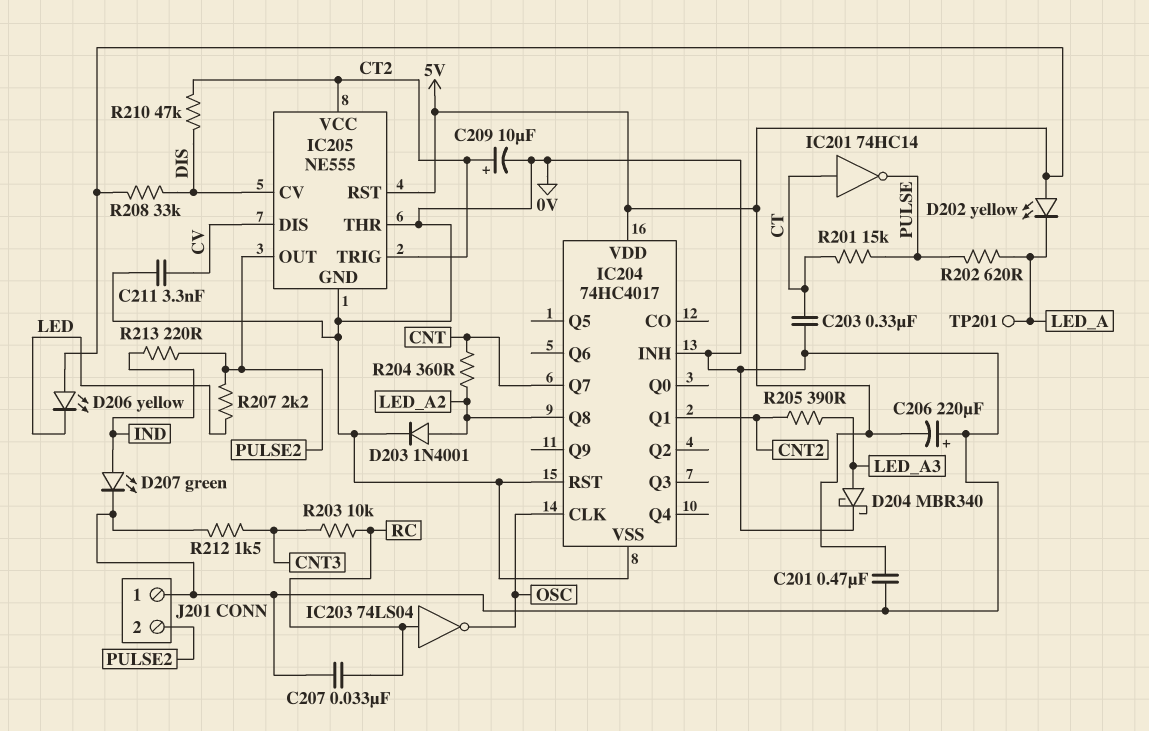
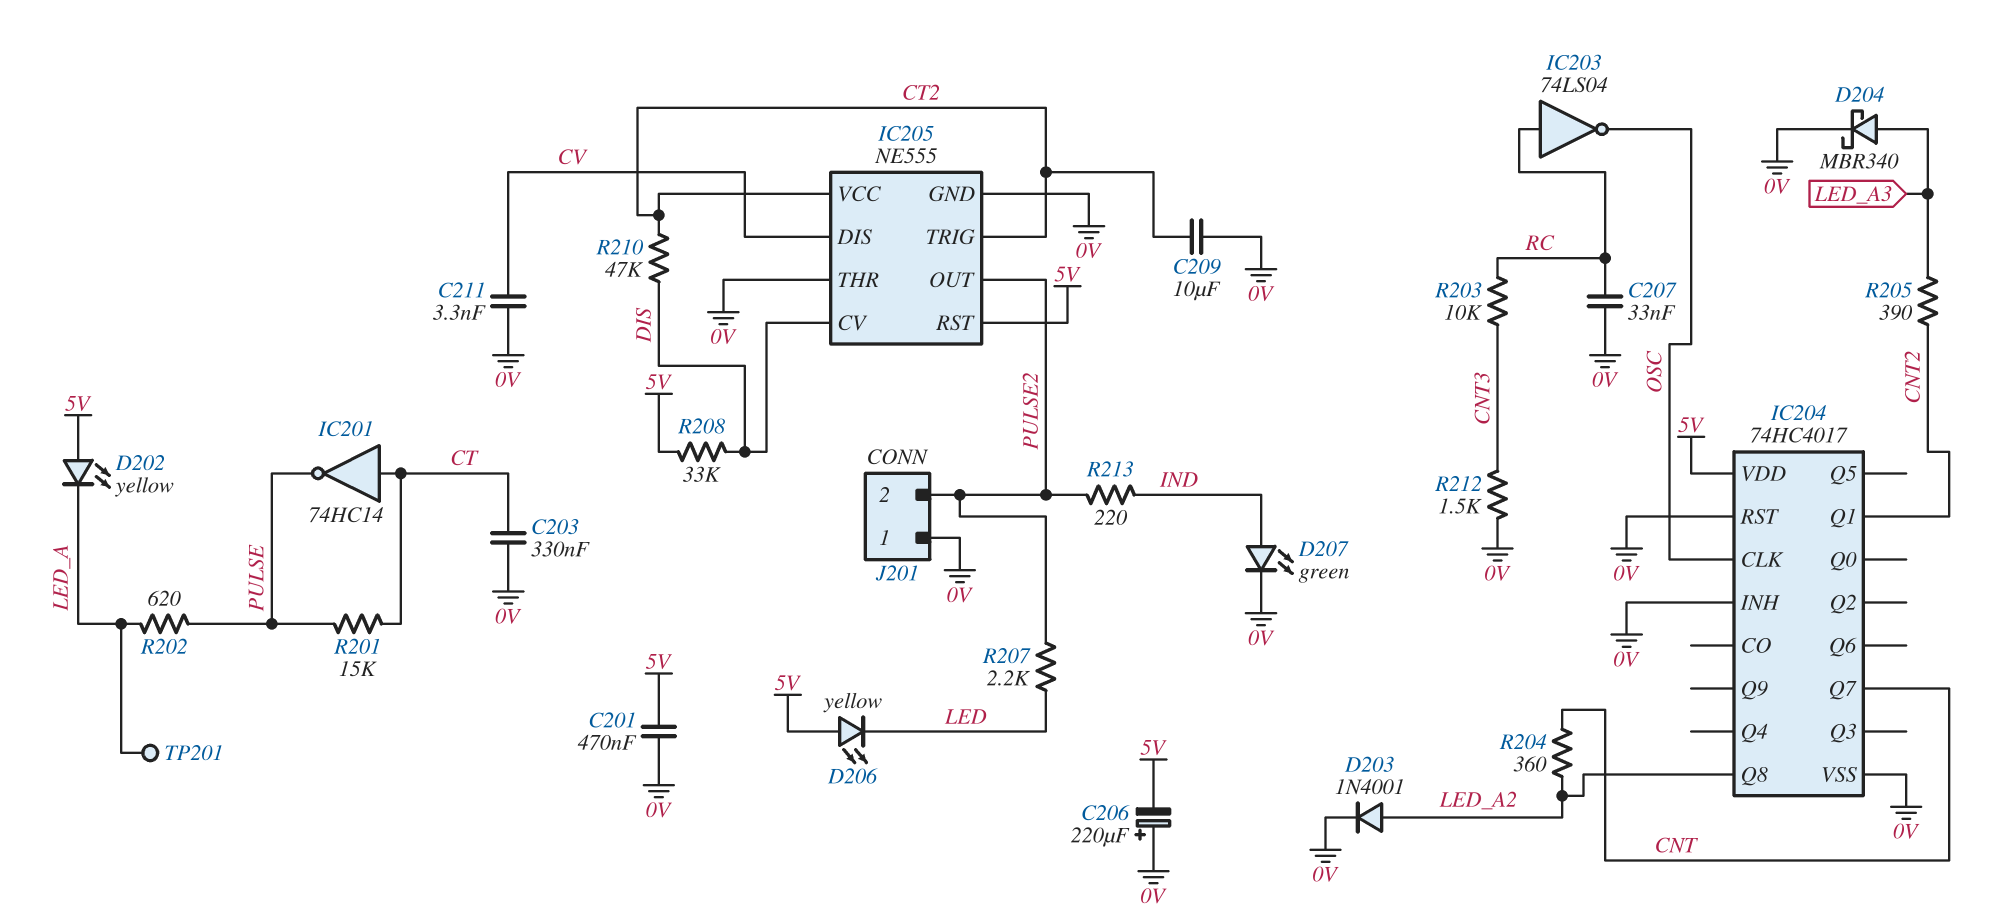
C209: 10uF (plus CT2, minus 0V) -> 10uF (0V, CT2)

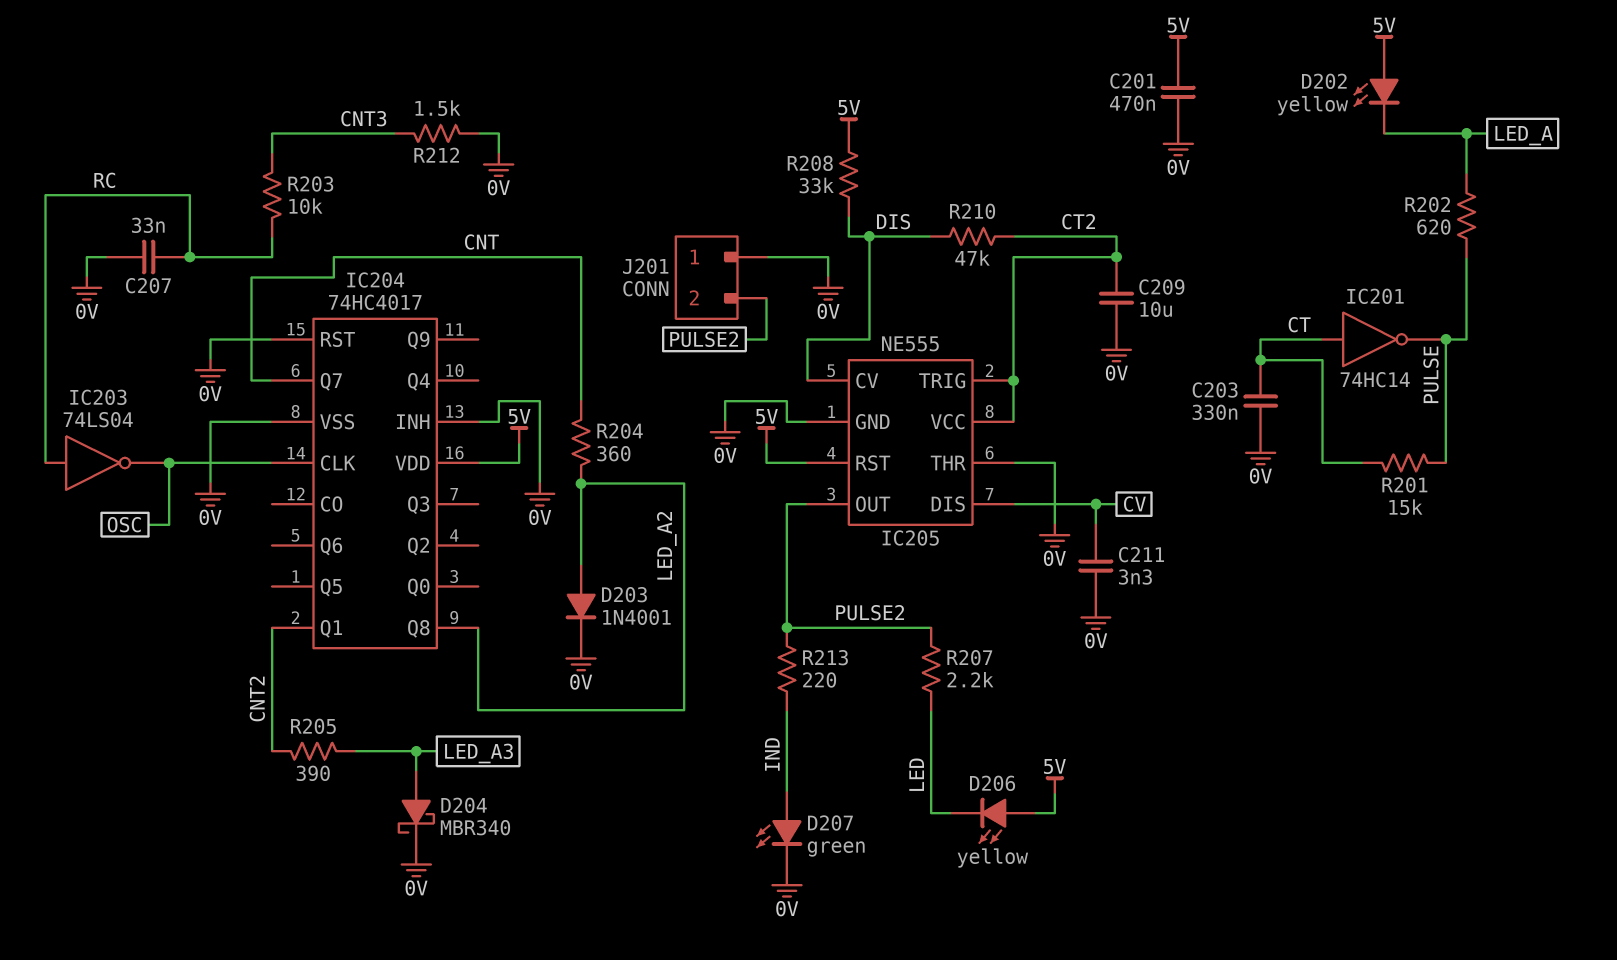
C206: 220uF (plus 0V, minus 5V) -> none
TP201: test point (LED_A) -> none

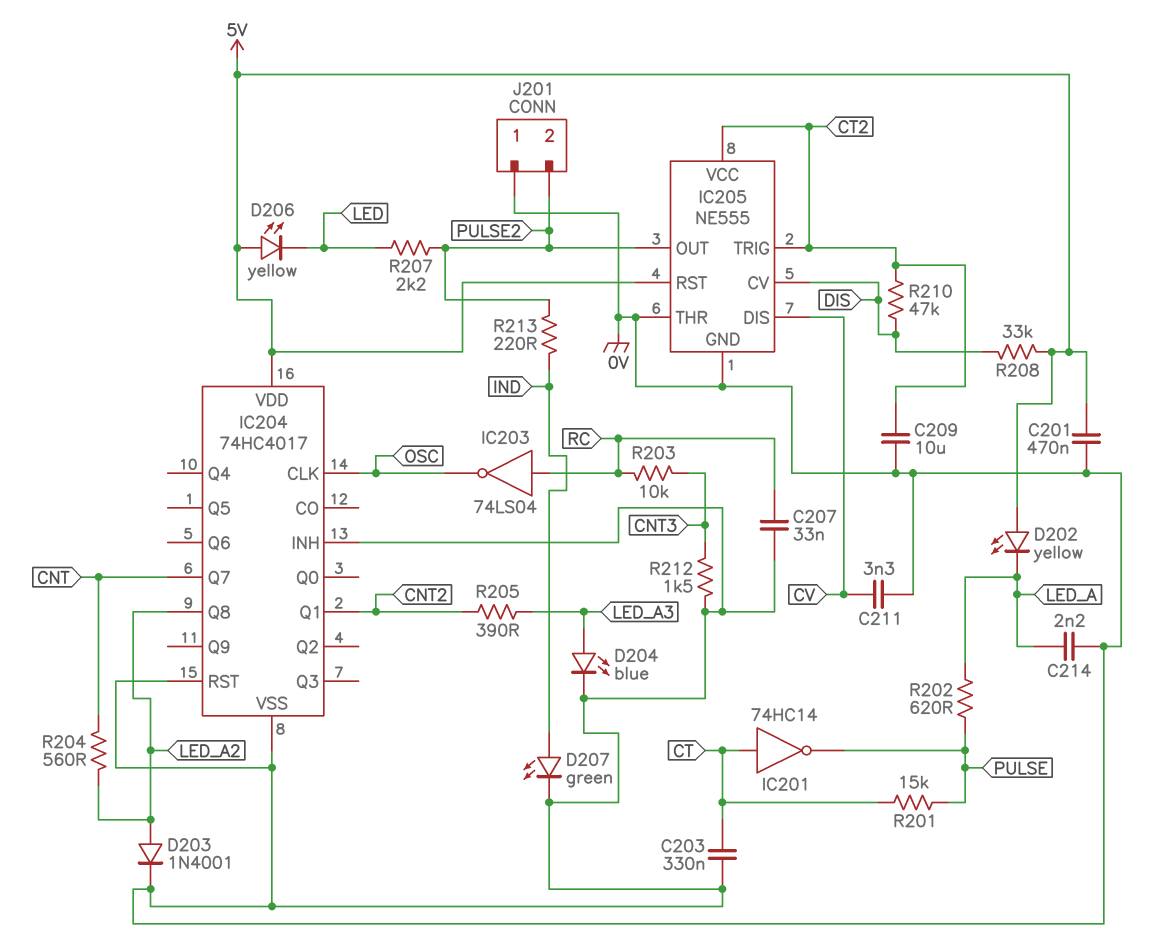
C214: none -> 2.2nF (0V, LED_A)
D204: schottky MBR340 (A LED_A3, K 0V) -> LED blue (A LED_A3, K 0V)
R204: 360 (CNT, LED_A2) -> 560 (CNT, LED_A2)

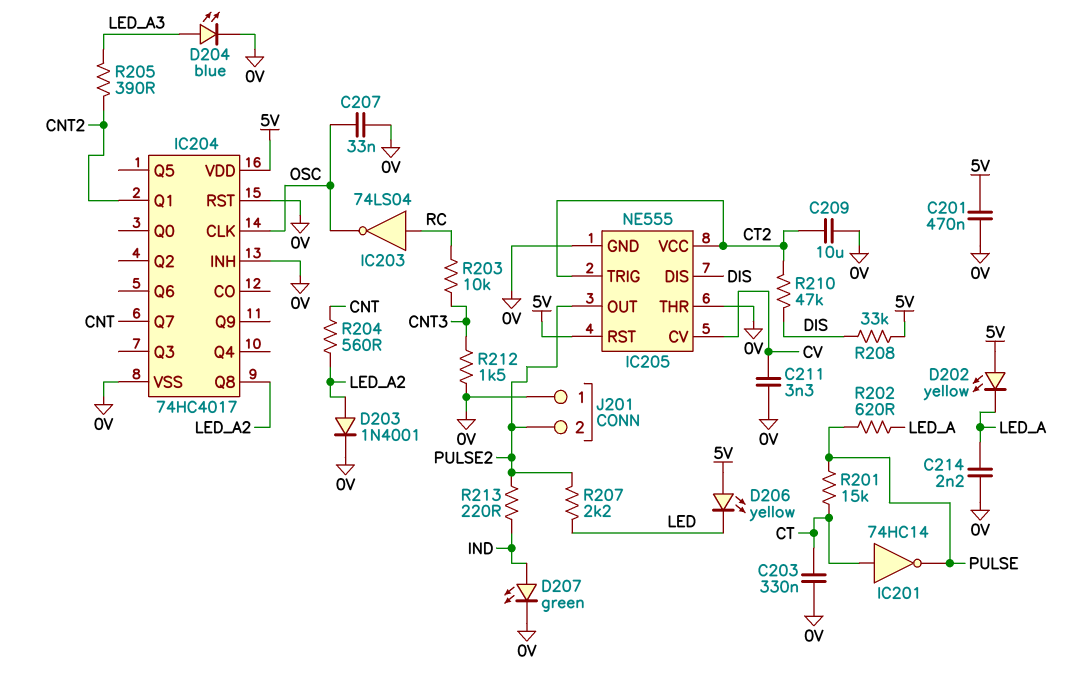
C207: 33nF (0V, RC) -> 33nF (0V, OSC)
IC205 pin CV: DIS -> CV
IC205 pin DIS: CV -> DIS

